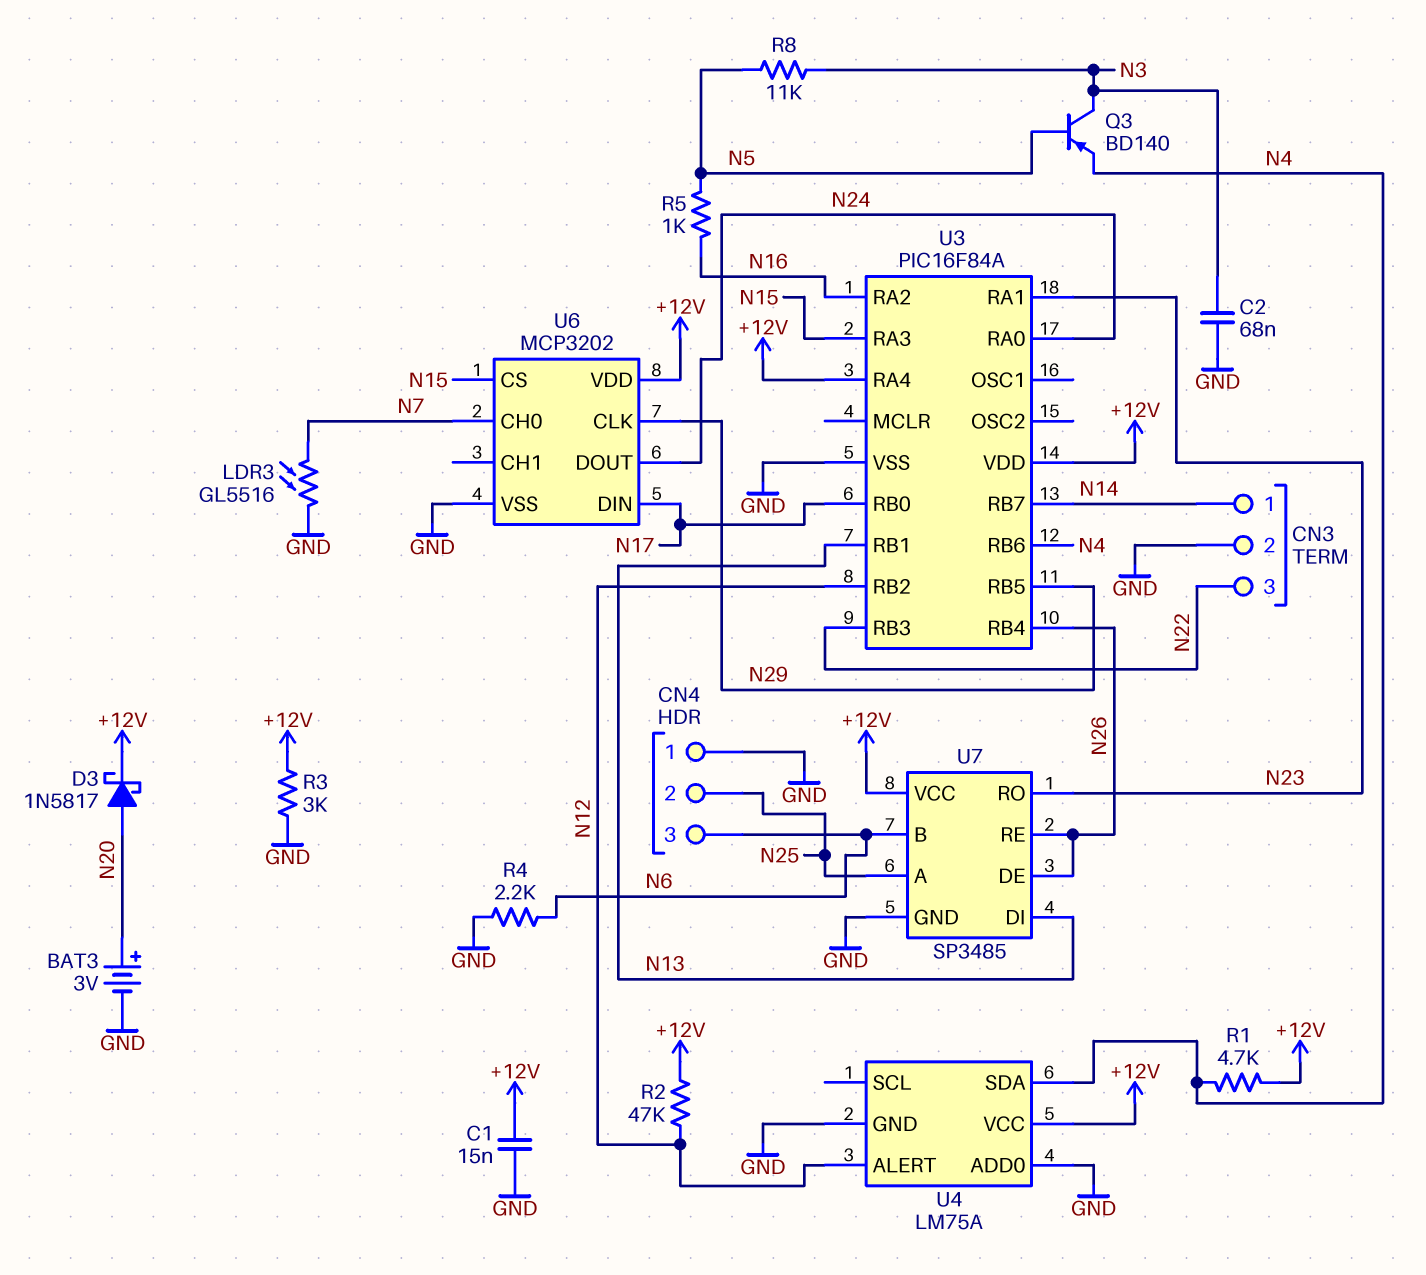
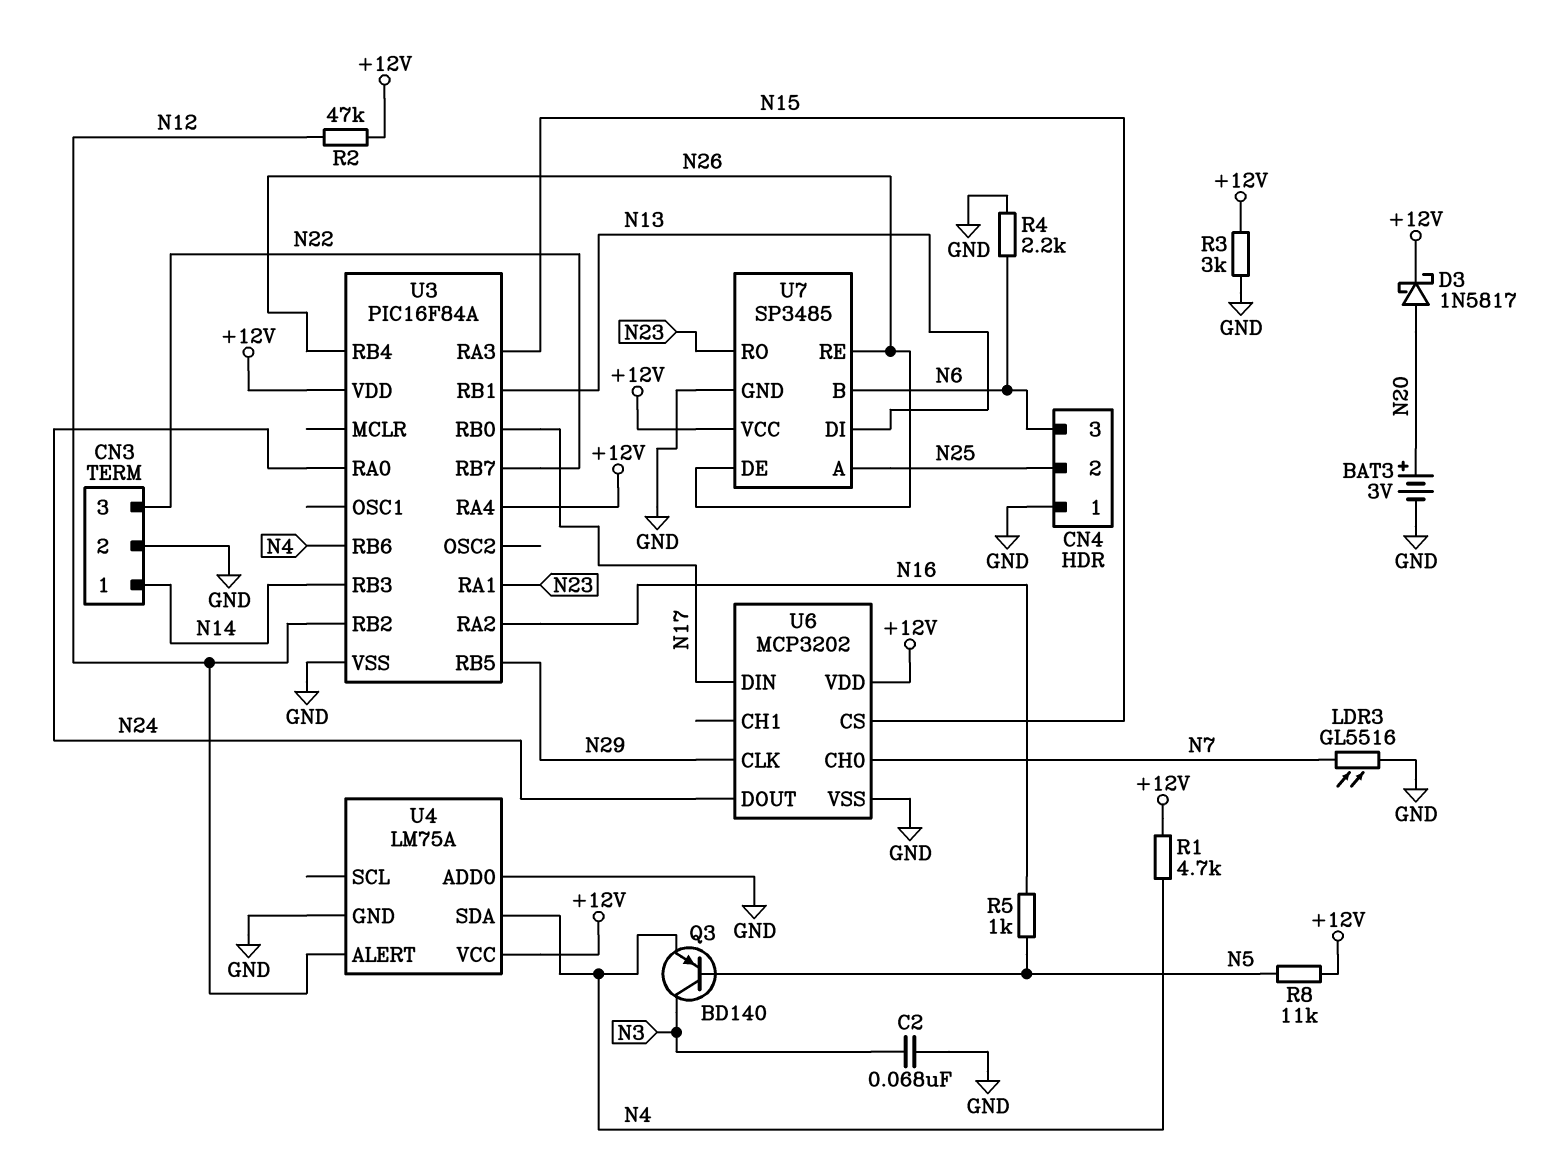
C1: 15nF (+12V, GND) -> none
R8: 11k (N3, N5) -> 11k (+12V, N5)
U3 pin RB3: N22 -> N14
U3 pin RB7: N14 -> N22

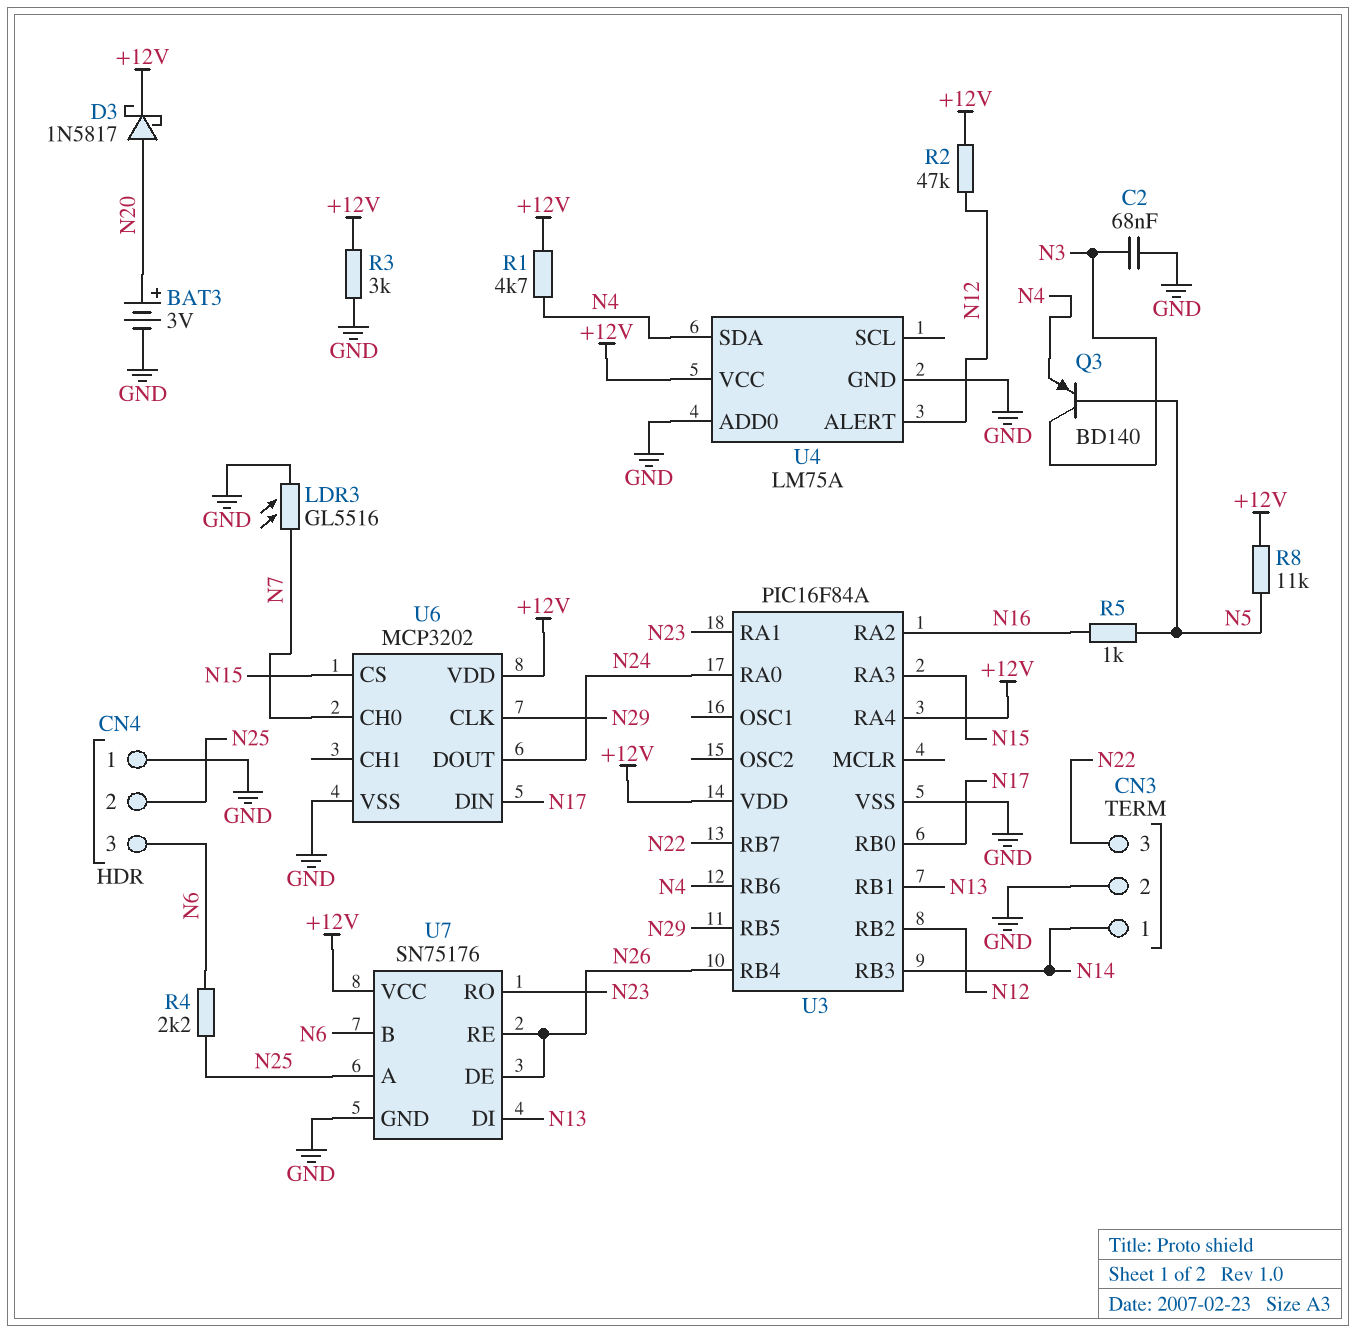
R4: 2.2k (GND, N6) -> 2.2k (N6, N25)
U7: SP3485 -> SN75176

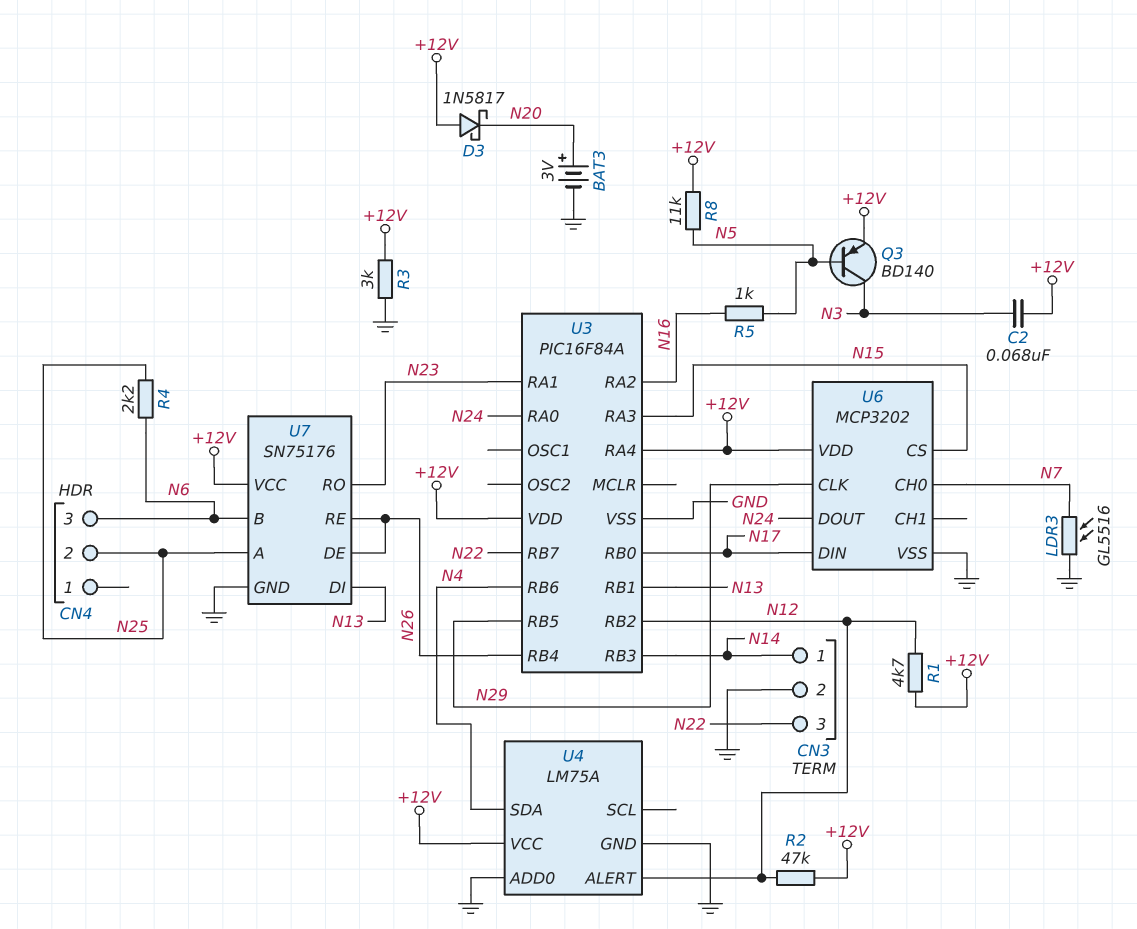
C2: 68nF (GND, N3) -> 68nF (+12V, N3)
CN4 pin 1: GND -> none
D3: schottky 1N5817 (A N20, K +12V) -> schottky 1N5817 (A +12V, K N20)
Q3: PNP BD140 (B N5, C N3, E N4) -> PNP BD140 (B N5, C N3, E +12V)
R1: 4.7k (+12V, N4) -> 4.7k (+12V, N12)

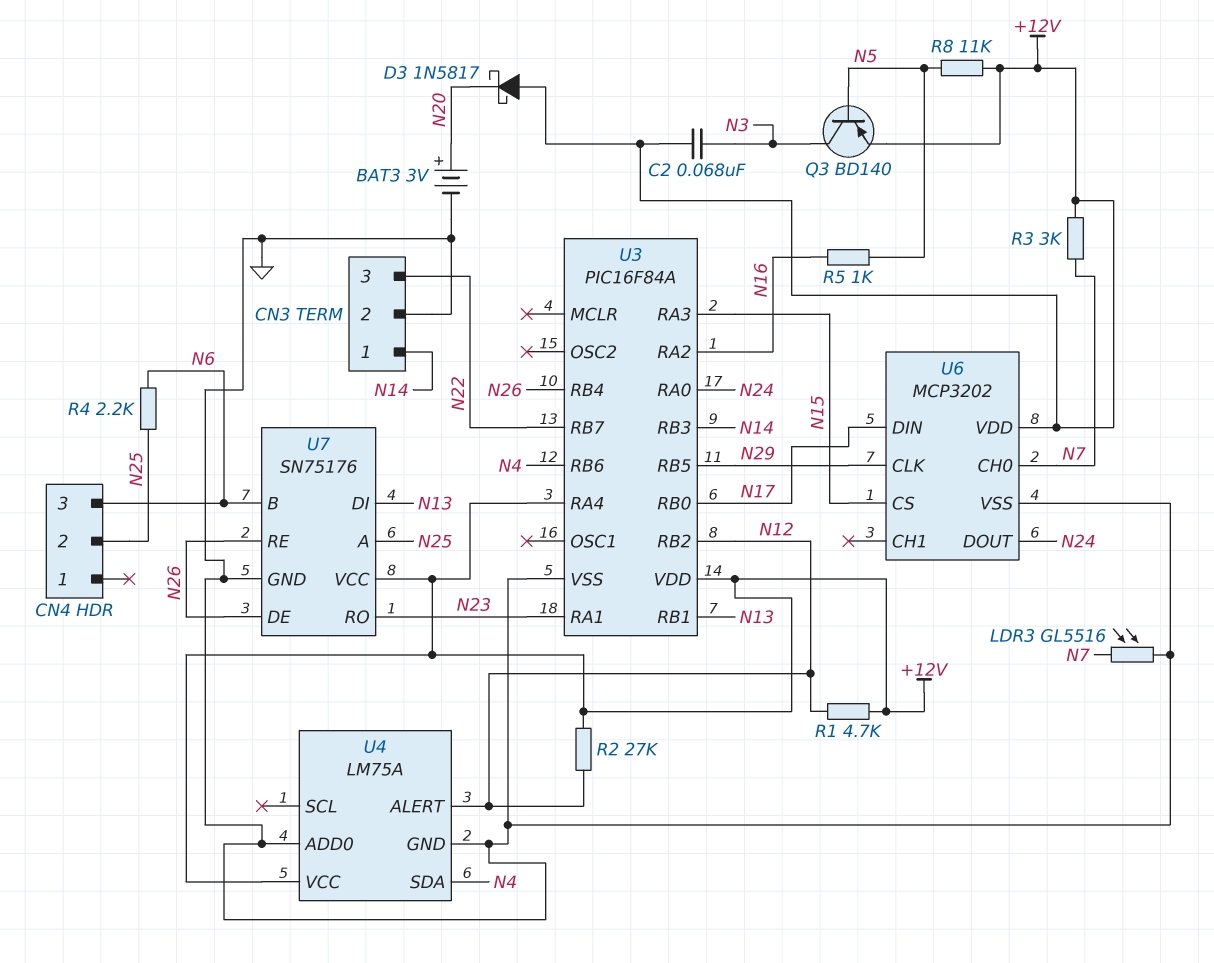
R2: 47k (+12V, N12) -> 27k (+12V, N12)
R3: 3k (+12V, GND) -> 3k (+12V, N7)

